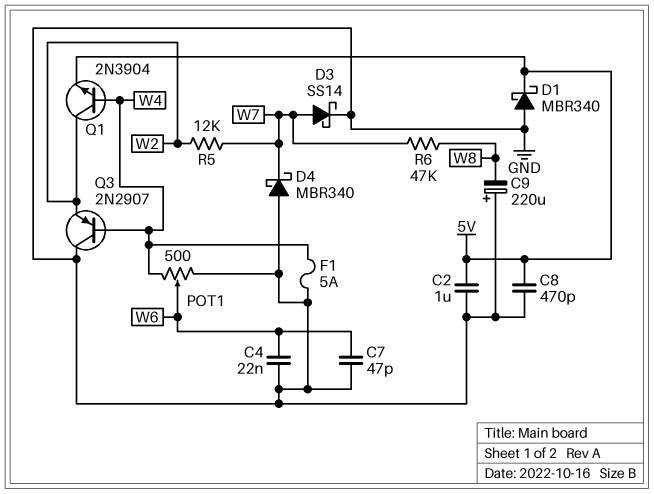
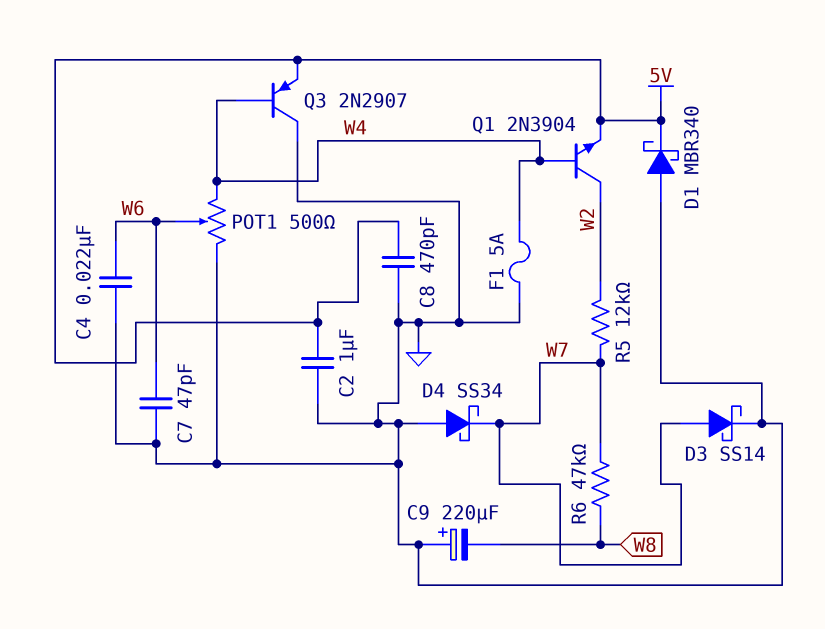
D4: schottky MBR340 (A GND, K W7) -> schottky SS34 (A GND, K W7)
Q3: PNP 2N2907 (B W4, C GND, E W2) -> PNP 2N2907 (B W4, C GND, E 5V)

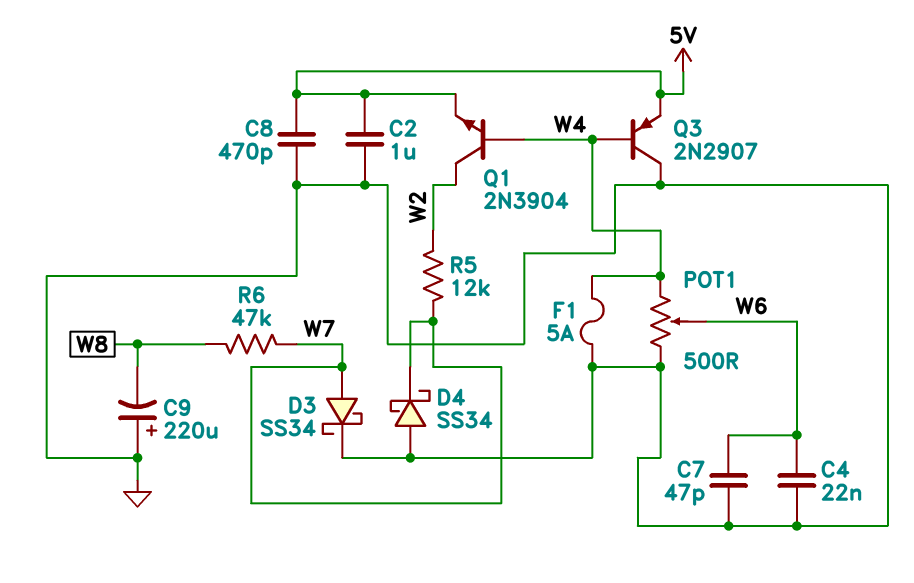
D1: schottky MBR340 (A GND, K 5V) -> none
D3: schottky SS14 (A W7, K GND) -> schottky SS34 (A W7, K GND)

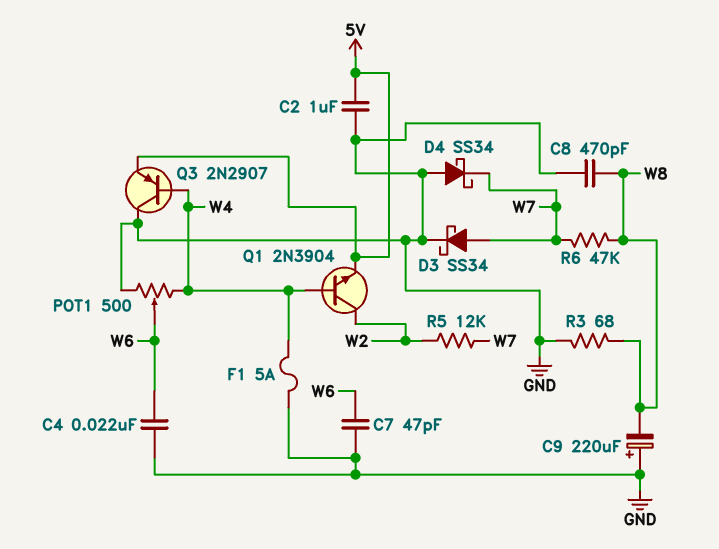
C8: 470pF (5V, GND) -> 470pF (GND, W8)
R3: none -> 68 (GND, W8)

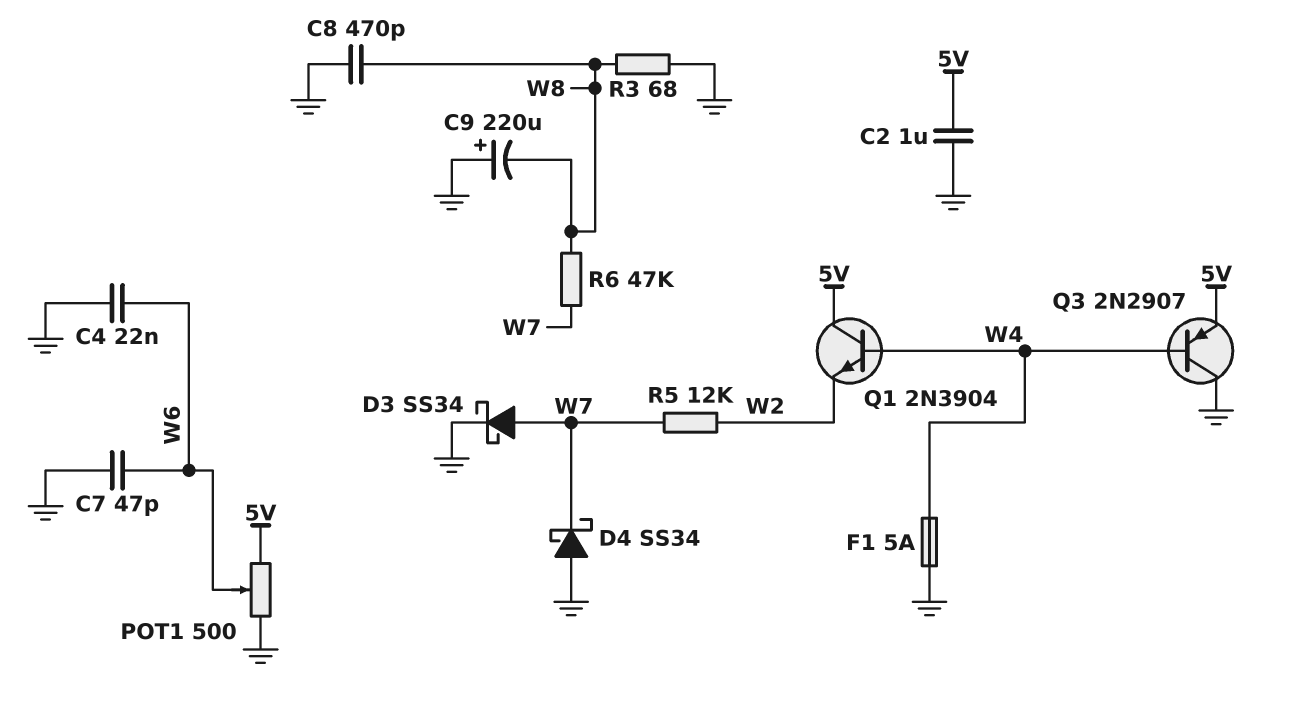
POT1: 500 (GND, W4, wiper W6) -> 500 (5V, GND, wiper W6)
Q1: NPN 2N3904 (B W4, C W2, E 5V) -> NPN 2N3904 (B W4, C 5V, E W2)

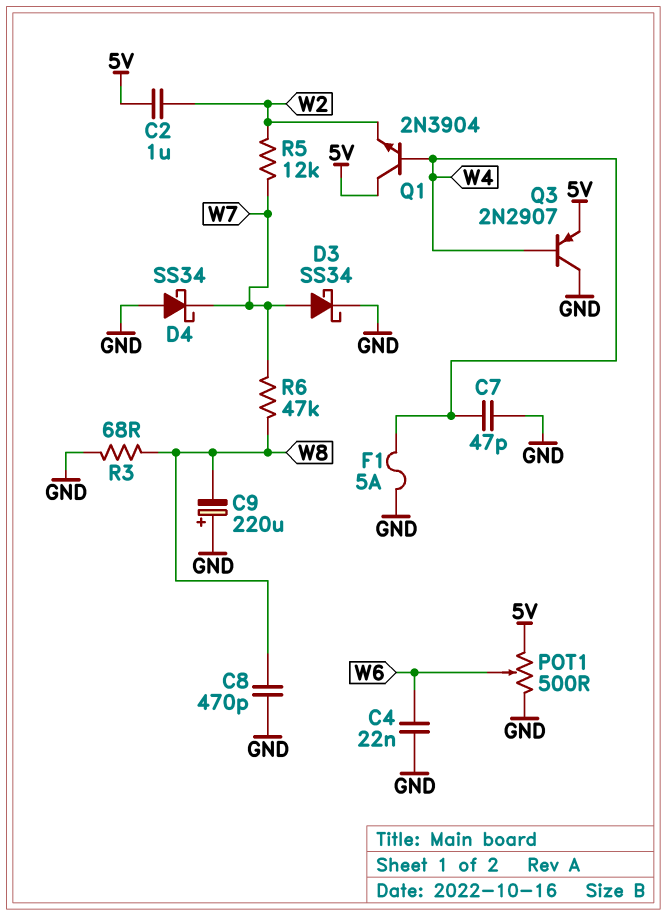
C2: 1uF (5V, GND) -> 1uF (5V, W2)
C7: 47pF (GND, W6) -> 47pF (GND, W4)

